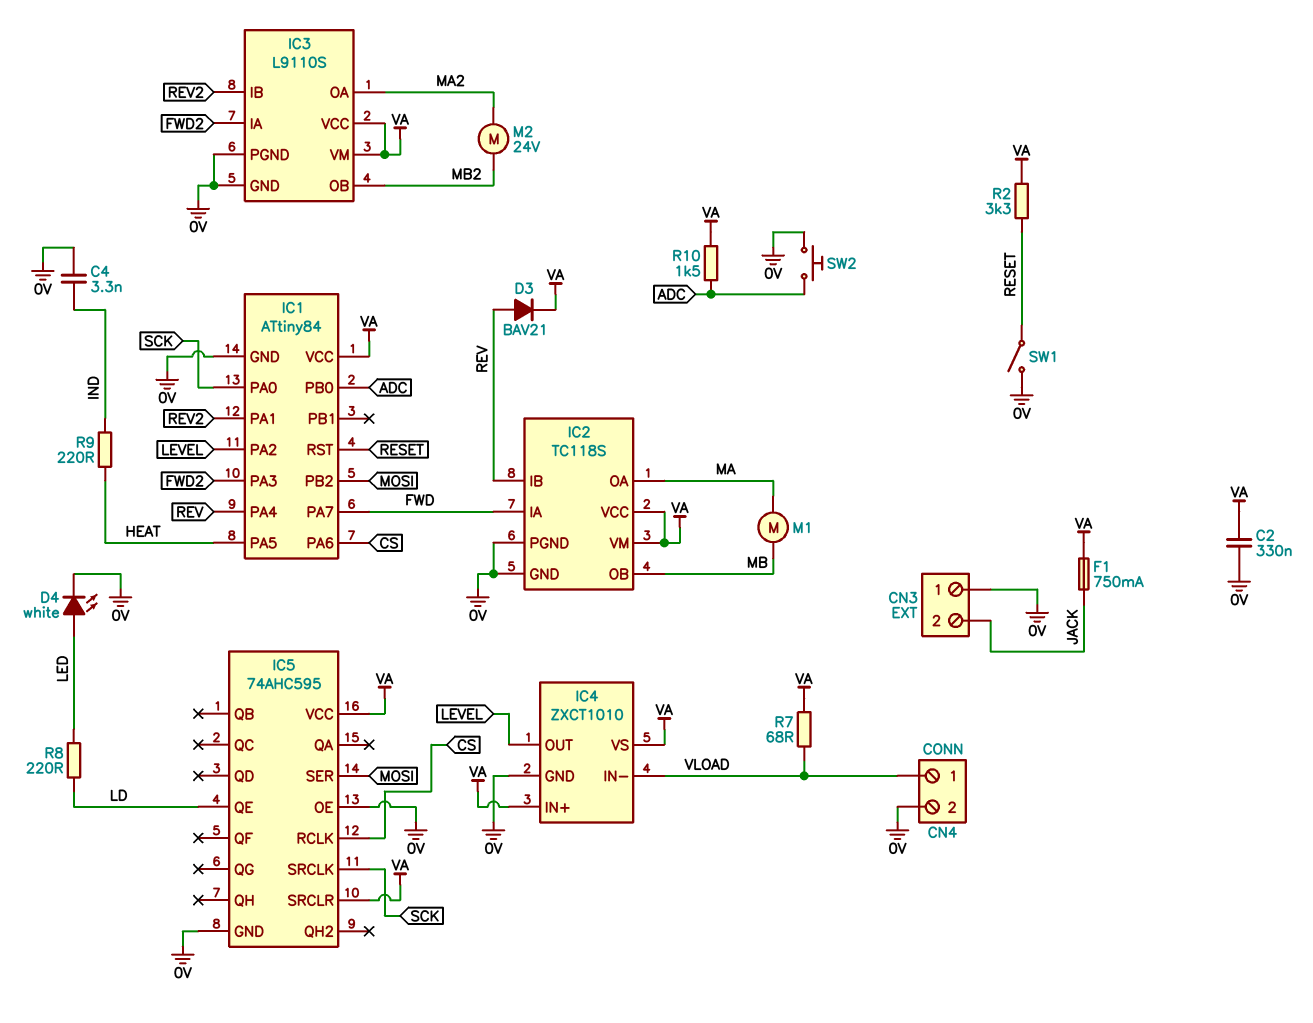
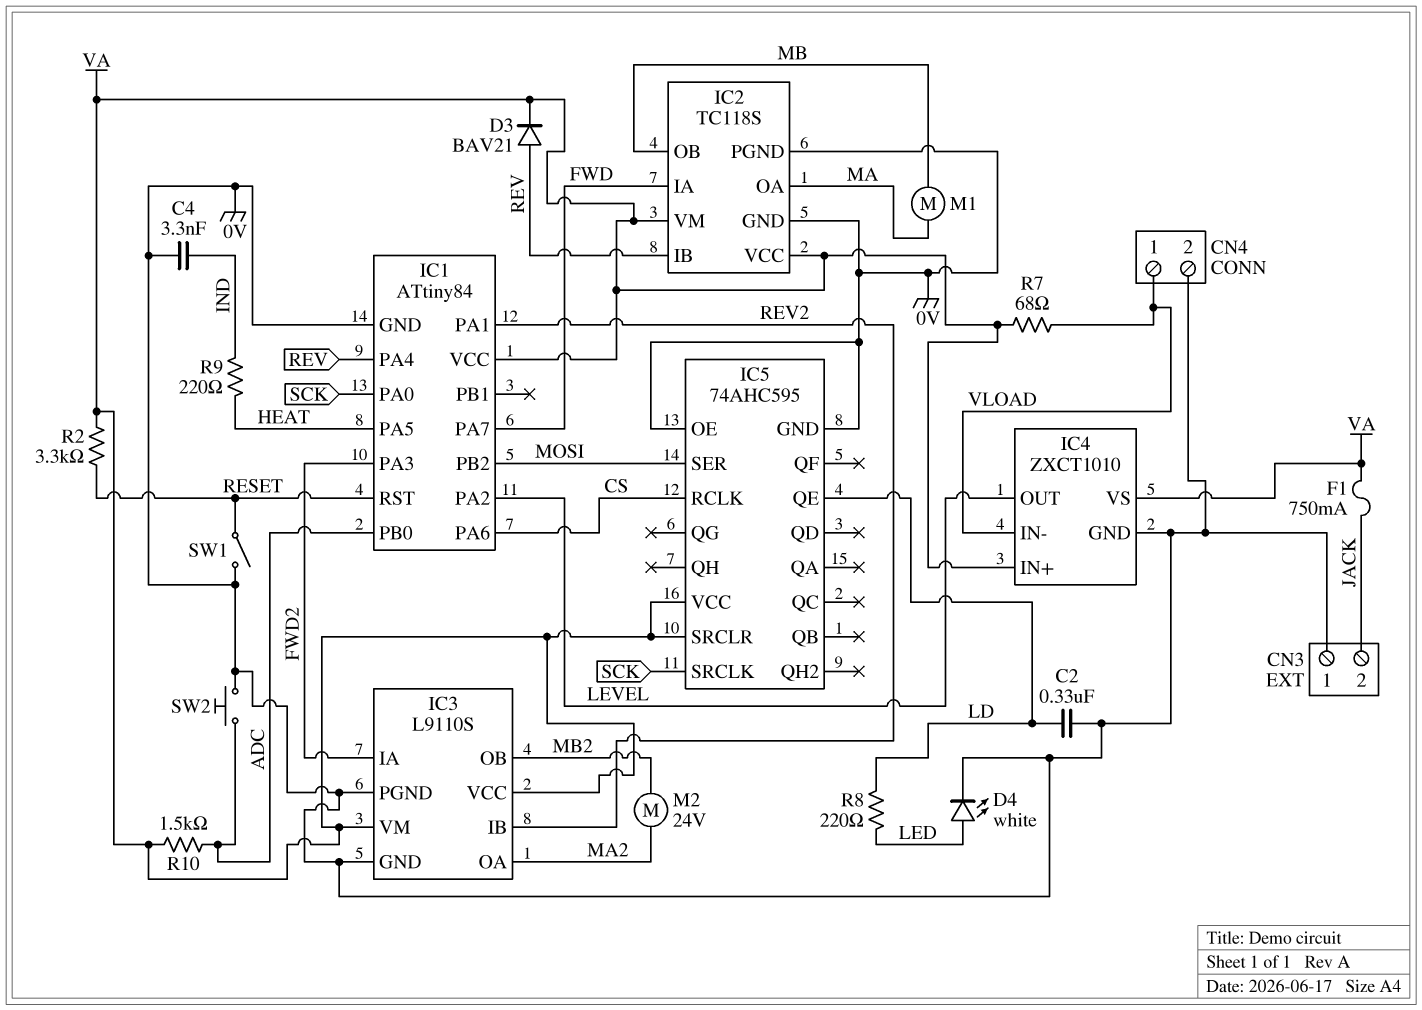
C2: 330nF (0V, VA) -> 330nF (0V, LD)

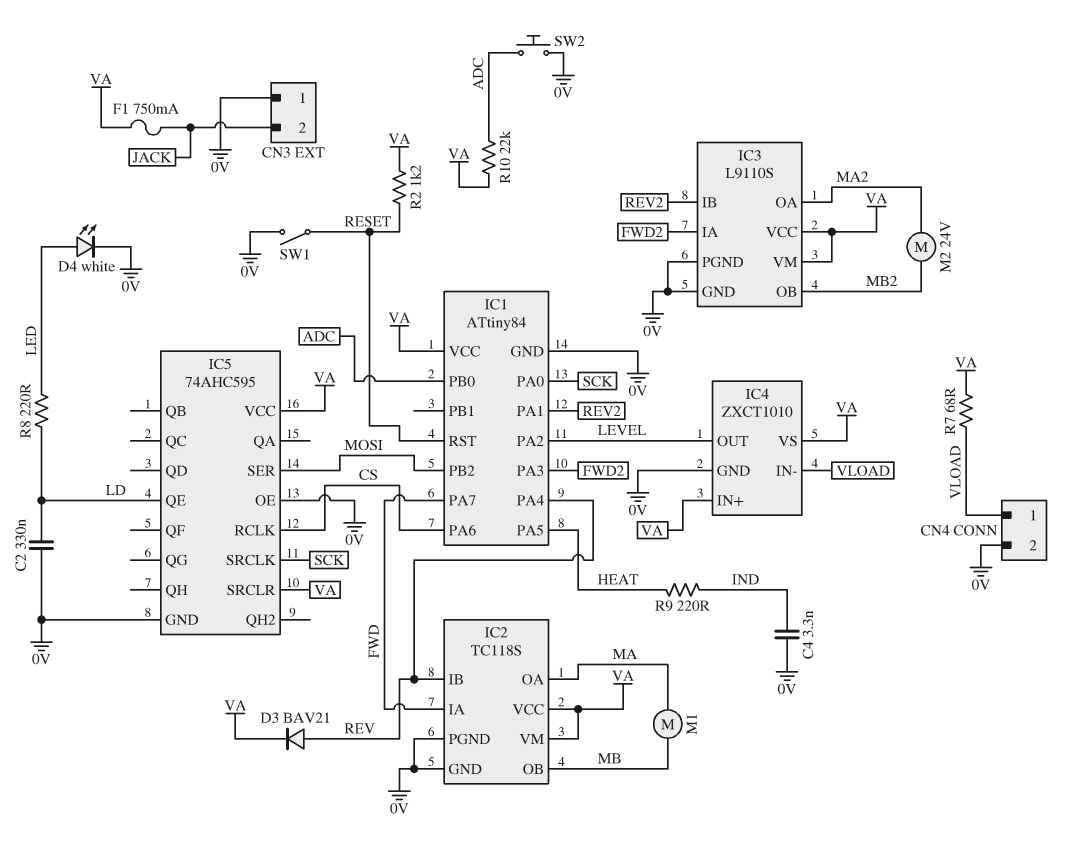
R2: 3.3k (RESET, VA) -> 1.2k (RESET, VA)
R10: 1.5k (ADC, VA) -> 22k (ADC, VA)

